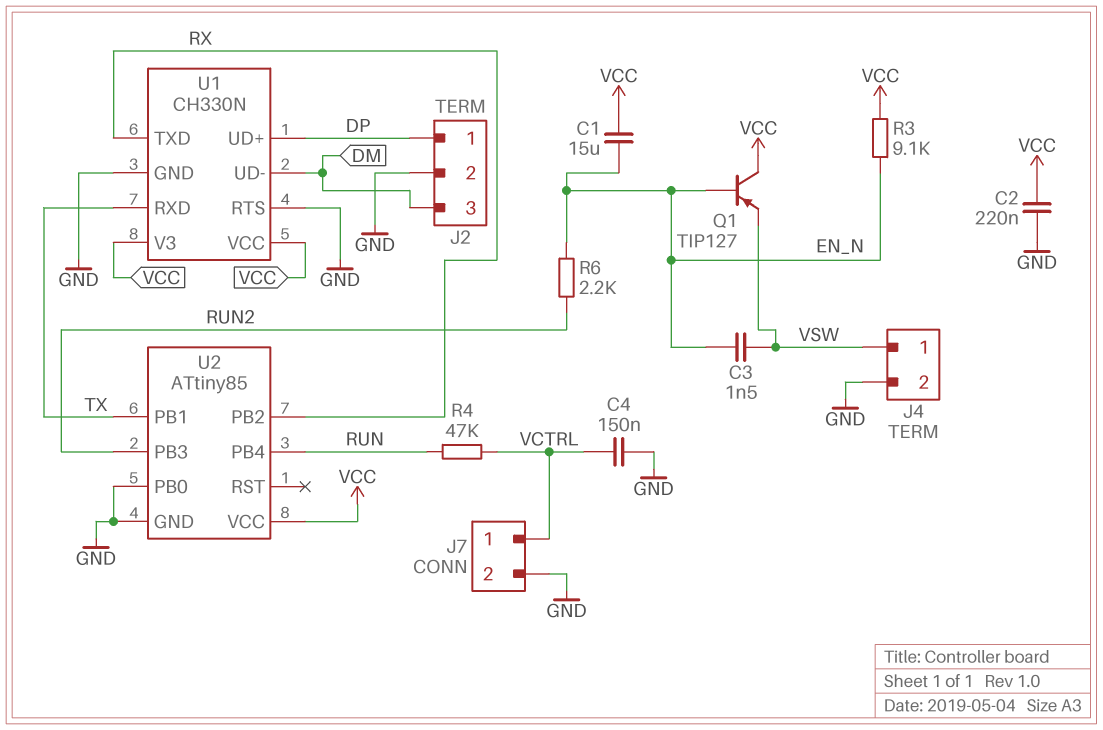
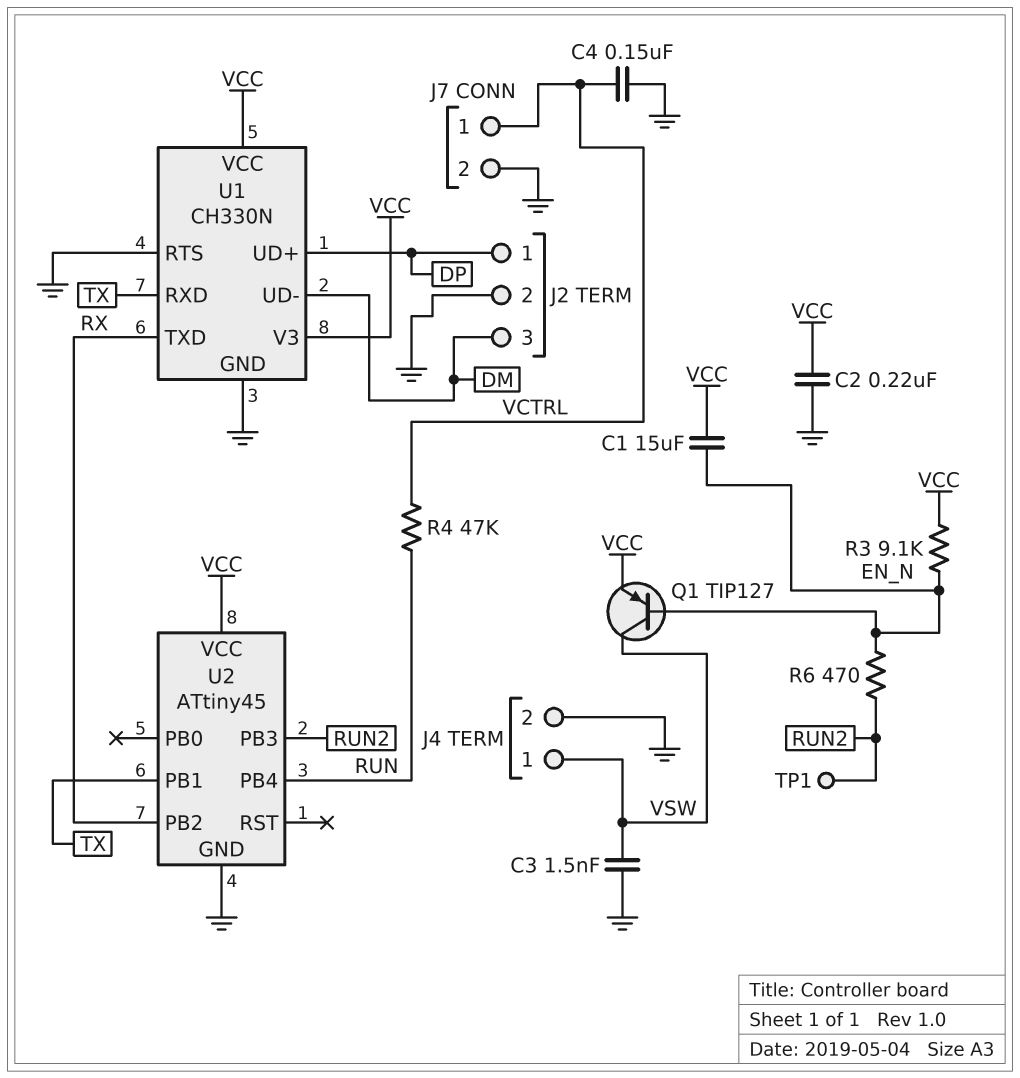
C3: 1.5nF (EN_N, VSW) -> 1.5nF (GND, VSW)
Q1: PNP TIP127 (B EN_N, C VCC, E VSW) -> PNP TIP127 (B EN_N, C VSW, E VCC)
R6: 2.2k (EN_N, RUN2) -> 470 (EN_N, RUN2)
TP1: none -> test point (RUN2)
U2: ATtiny85 -> ATtiny45
U2 pin PB0: GND -> none

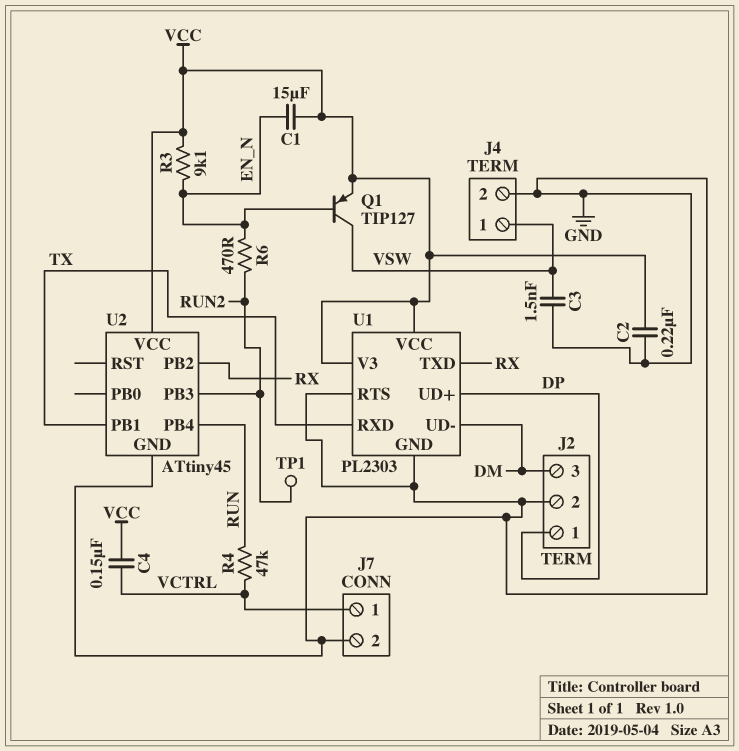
C4: 150nF (GND, VCTRL) -> 150nF (VCC, VCTRL)
U1: CH330N -> PL2303

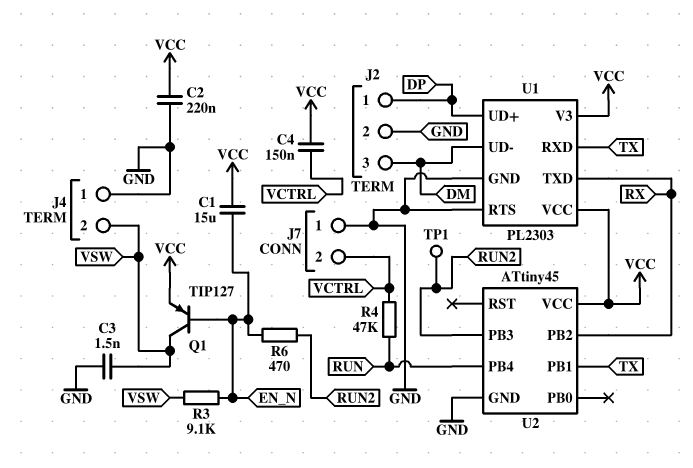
J4 pin 1: VSW -> GND
J4 pin 2: GND -> VSW
J7 pin 1: VCTRL -> GND
J7 pin 2: GND -> VCTRL
R3: 9.1k (EN_N, VCC) -> 9.1k (EN_N, VSW)

